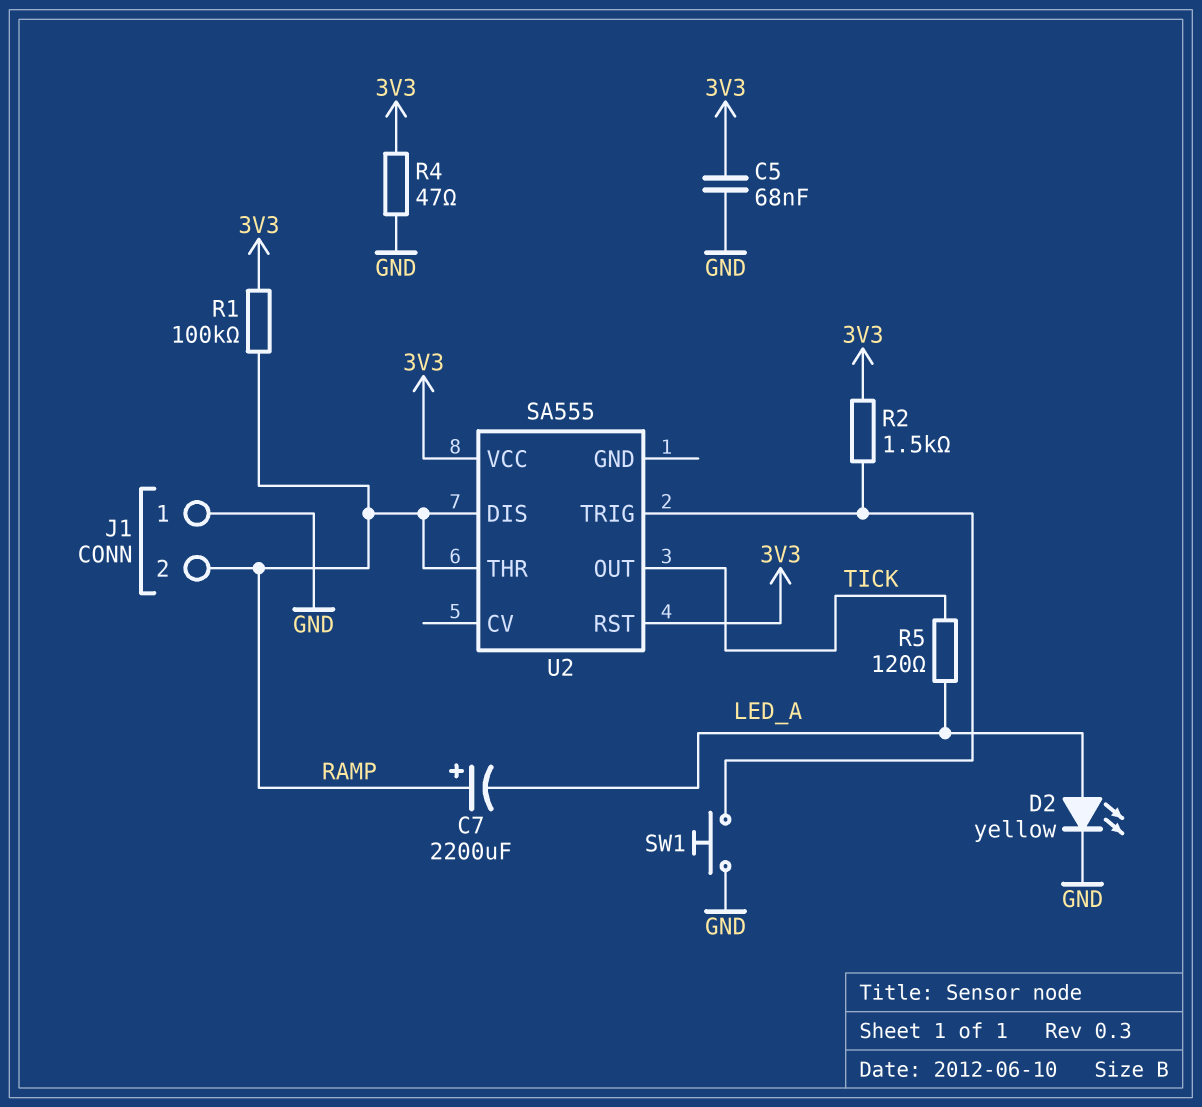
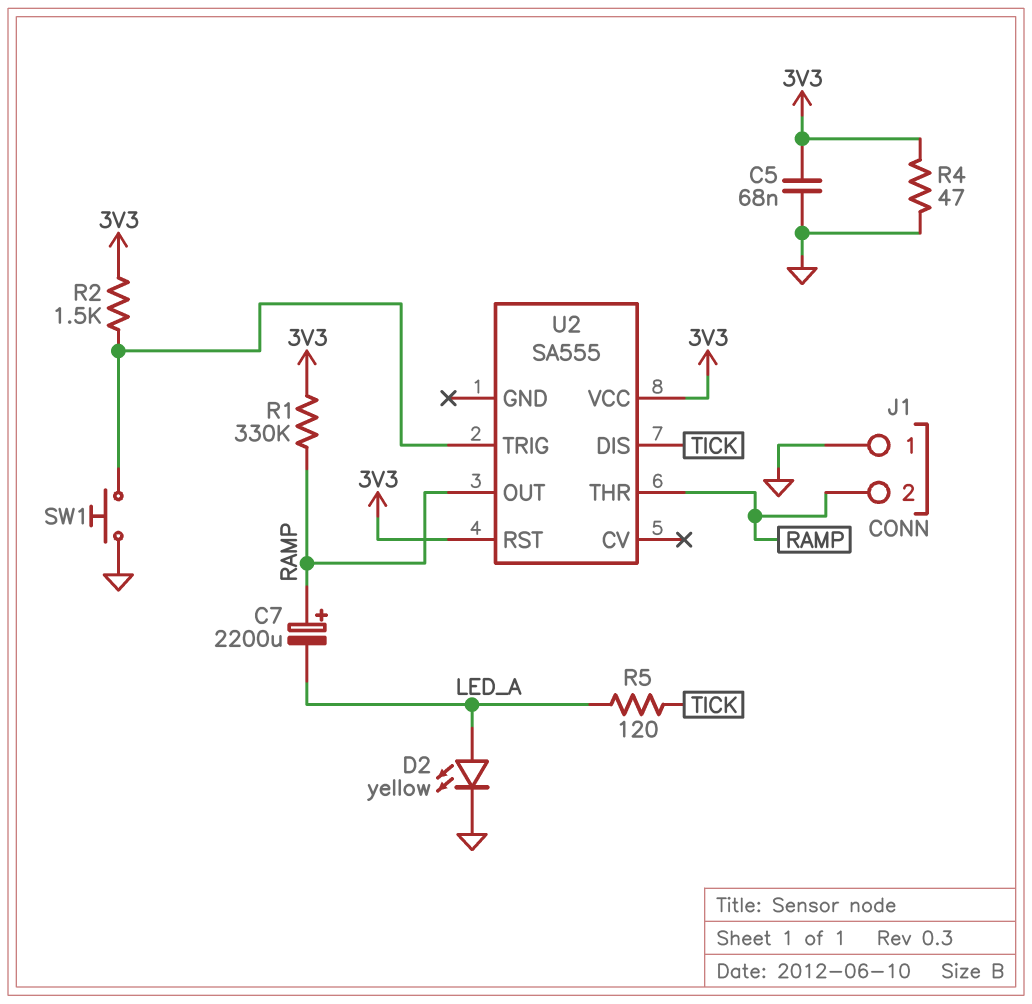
R1: 100k (3V3, RAMP) -> 330k (3V3, RAMP)
U2 pin DIS: RAMP -> TICK
U2 pin OUT: TICK -> RAMP

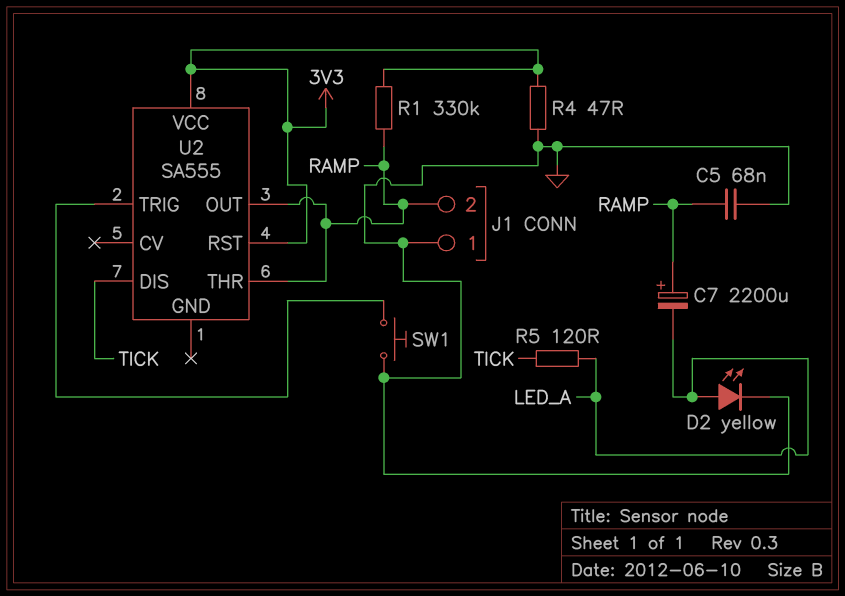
C5: 68nF (3V3, GND) -> 68nF (GND, RAMP)
R2: 1.5k (3V3, U2/TRIG) -> none

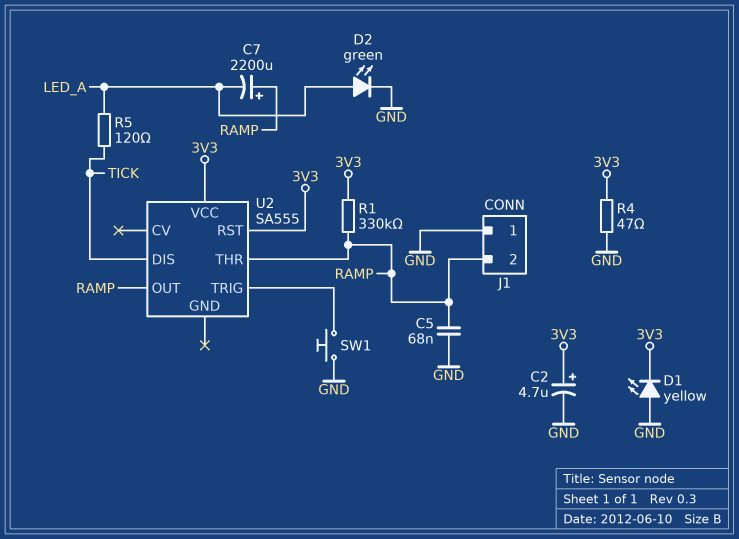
C2: none -> 4.7uF (plus 3V3, minus GND)
D1: none -> LED yellow (A GND, K 3V3)
D2: LED yellow (A LED_A, K GND) -> LED green (A LED_A, K GND)

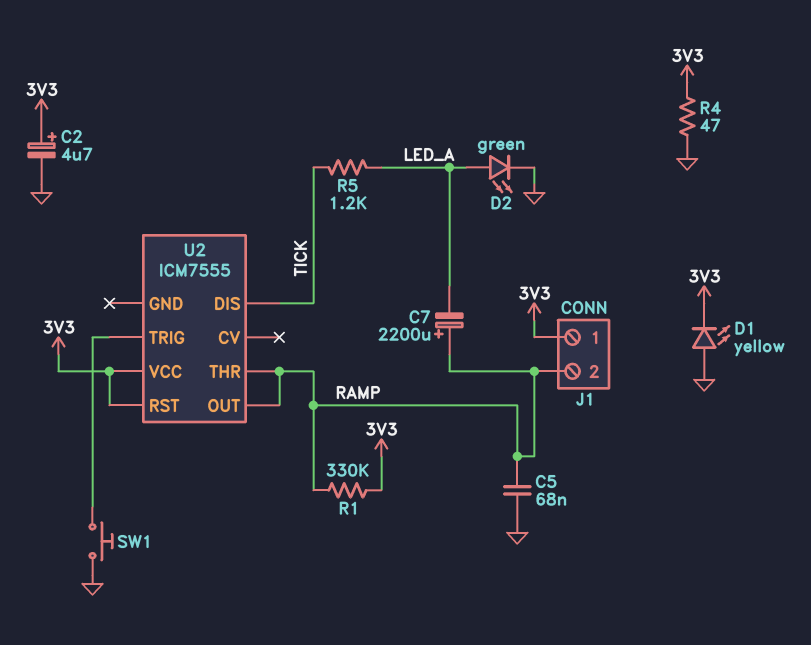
J1 pin 1: GND -> 3V3
R5: 120 (LED_A, TICK) -> 1.2k (LED_A, TICK)
U2: SA555 -> ICM7555

